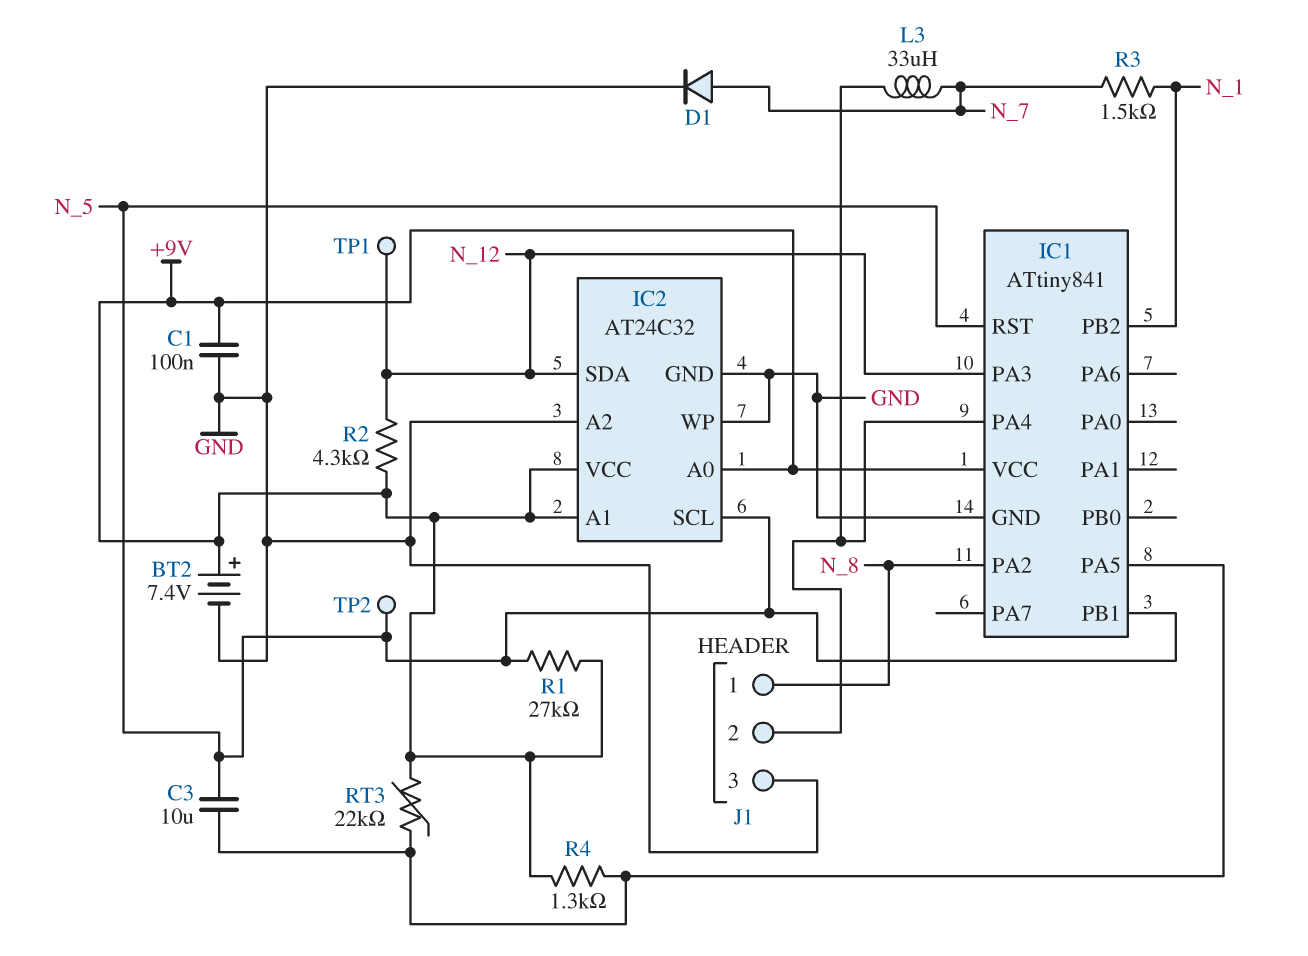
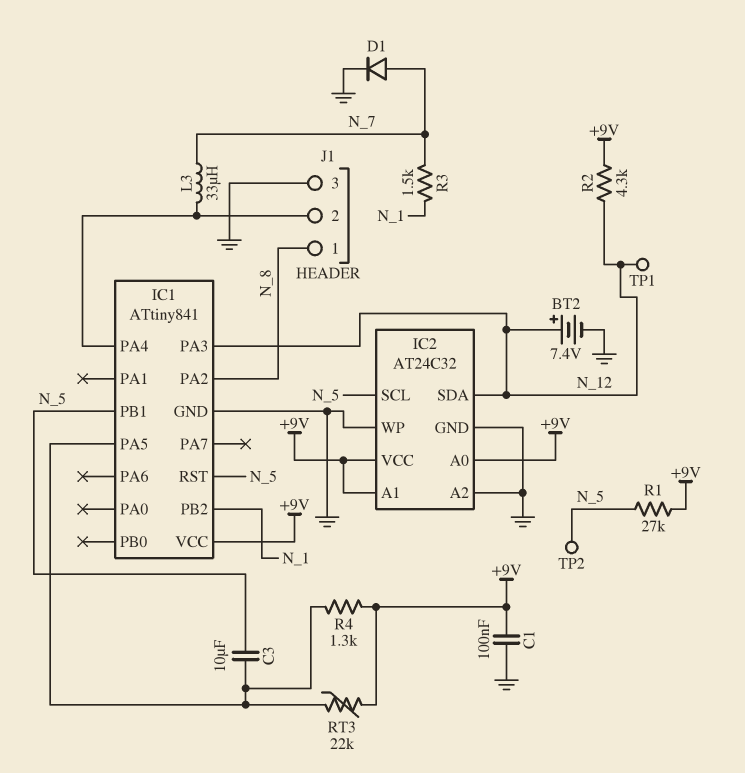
BT2: 7.4V (plus +9V, minus GND) -> 7.4V (plus N_12, minus GND)

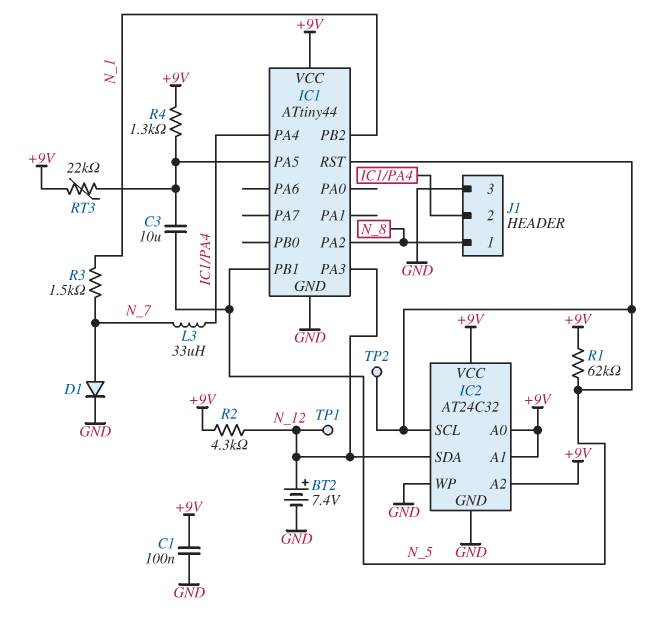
IC1: ATtiny841 -> ATtiny44
IC2 pin A2: GND -> +9V
R1: 27k (+9V, N_5) -> 62k (+9V, N_5)

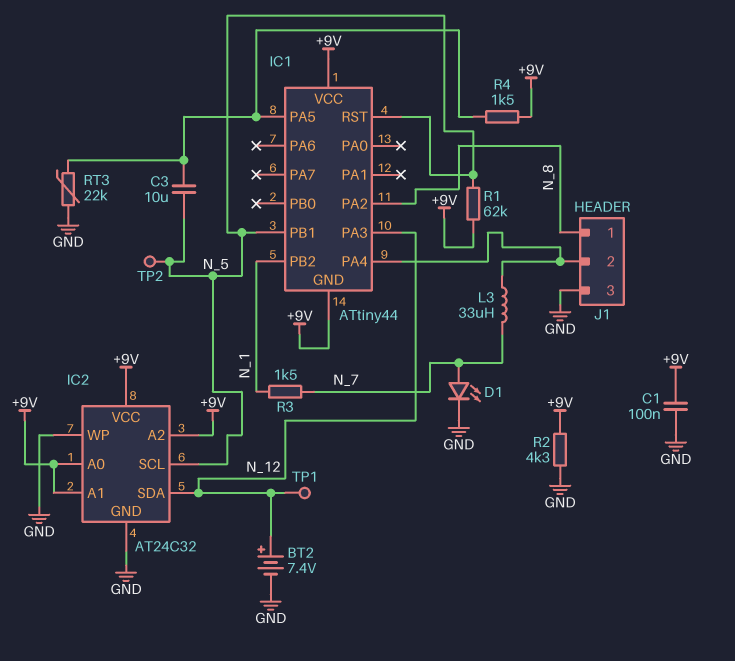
D1: diode (A N_7, K GND) -> LED (A N_7, K GND)
IC1 pin GND: GND -> +9V
R2: 4.3k (+9V, N_12) -> 4.3k (+9V, GND)
R4: 1.3k (+9V, IC1/PA5) -> 1.5k (+9V, IC1/PA5)
RT3: 22k (+9V, IC1/PA5) -> 22k (GND, IC1/PA5)

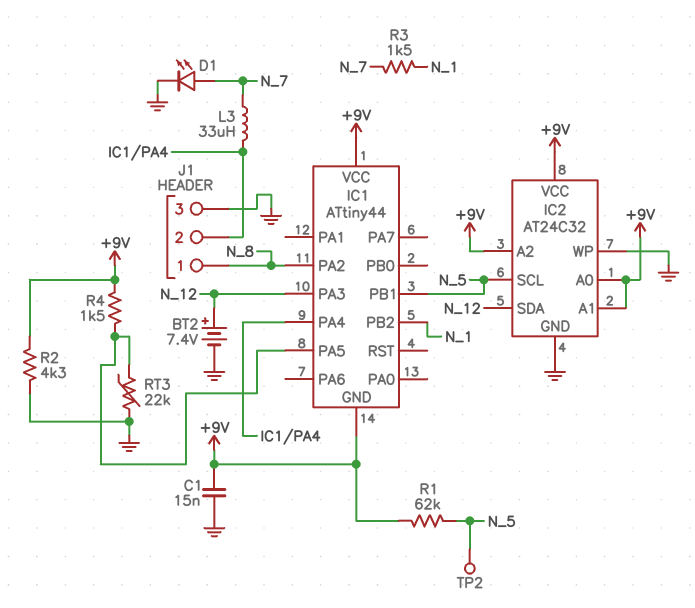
C1: 100nF (+9V, GND) -> 15nF (+9V, GND)
C3: 10uF (IC1/PA5, N_5) -> none
IC1 pin RST: N_5 -> none
TP1: test point (N_12) -> none

